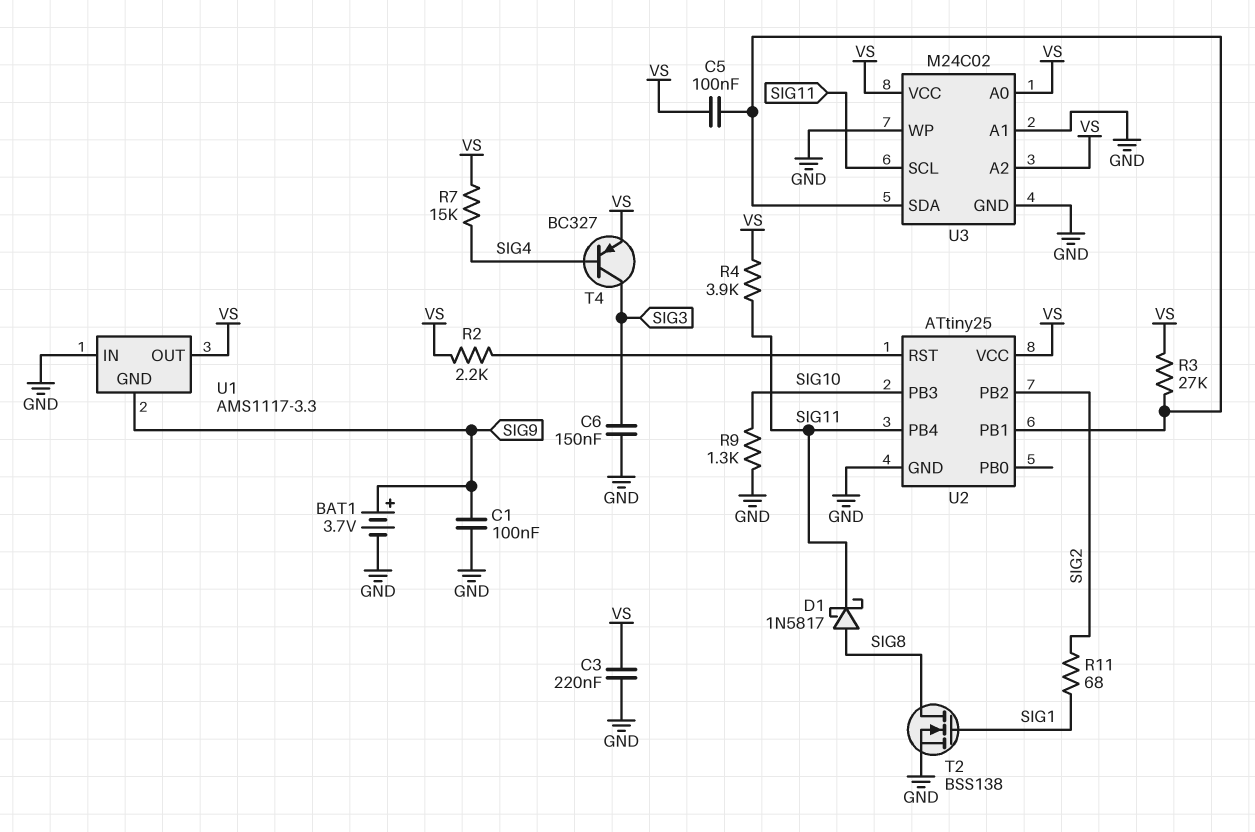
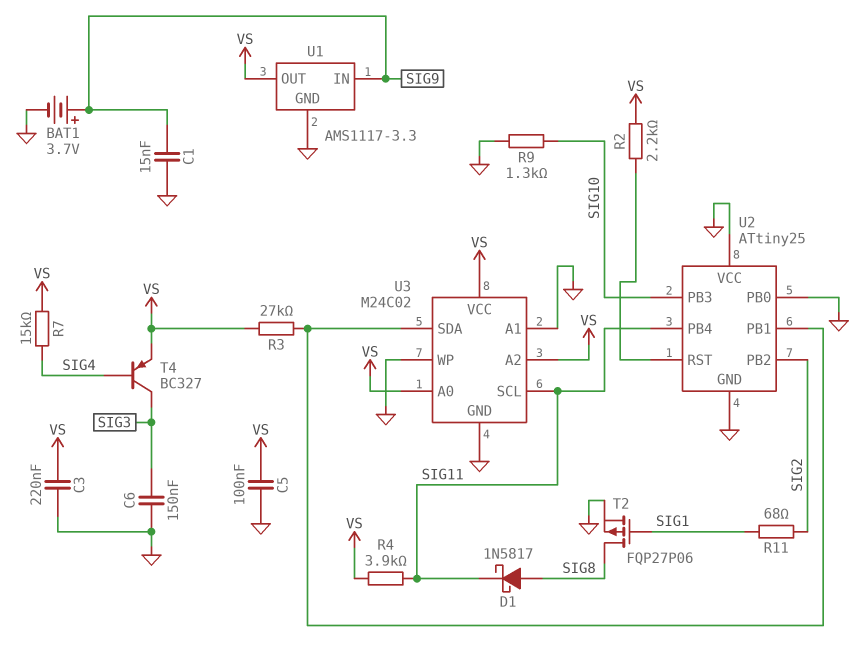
C1: 100nF (GND, SIG9) -> 15nF (GND, SIG9)
C5: 100nF (U2/PB1, VS) -> 100nF (GND, VS)
T2: NMOS BSS138 (G SIG1, D SIG8, S GND) -> PMOS FQP27P06 (G SIG1, D SIG8, S GND)
U1 pin GND: SIG9 -> GND
U1 pin IN: GND -> SIG9
U2 pin PB0: none -> GND
U2 pin VCC: VS -> GND

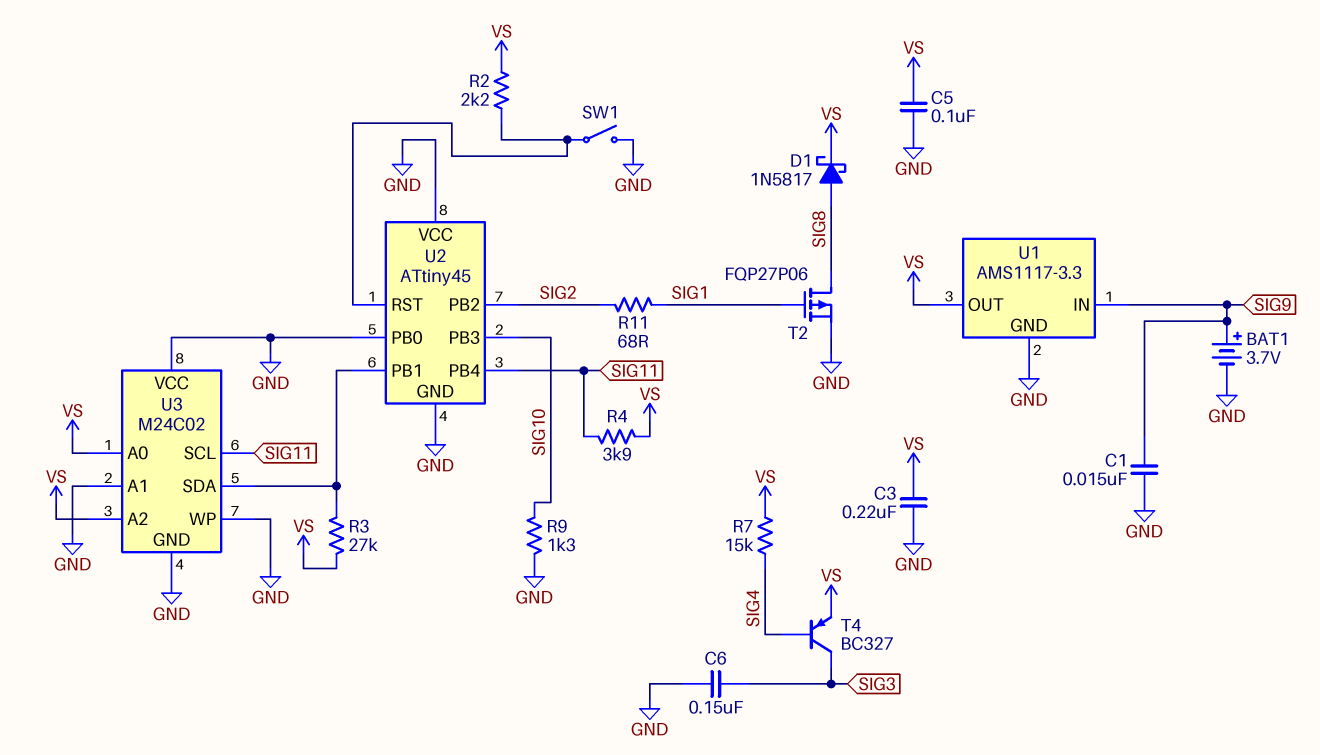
D1: schottky 1N5817 (A SIG8, K SIG11) -> schottky 1N5817 (A SIG8, K VS)
SW1: none -> switch (GND, U2/RST)
U2: ATtiny25 -> ATtiny45
U3 pin VCC: VS -> GND

